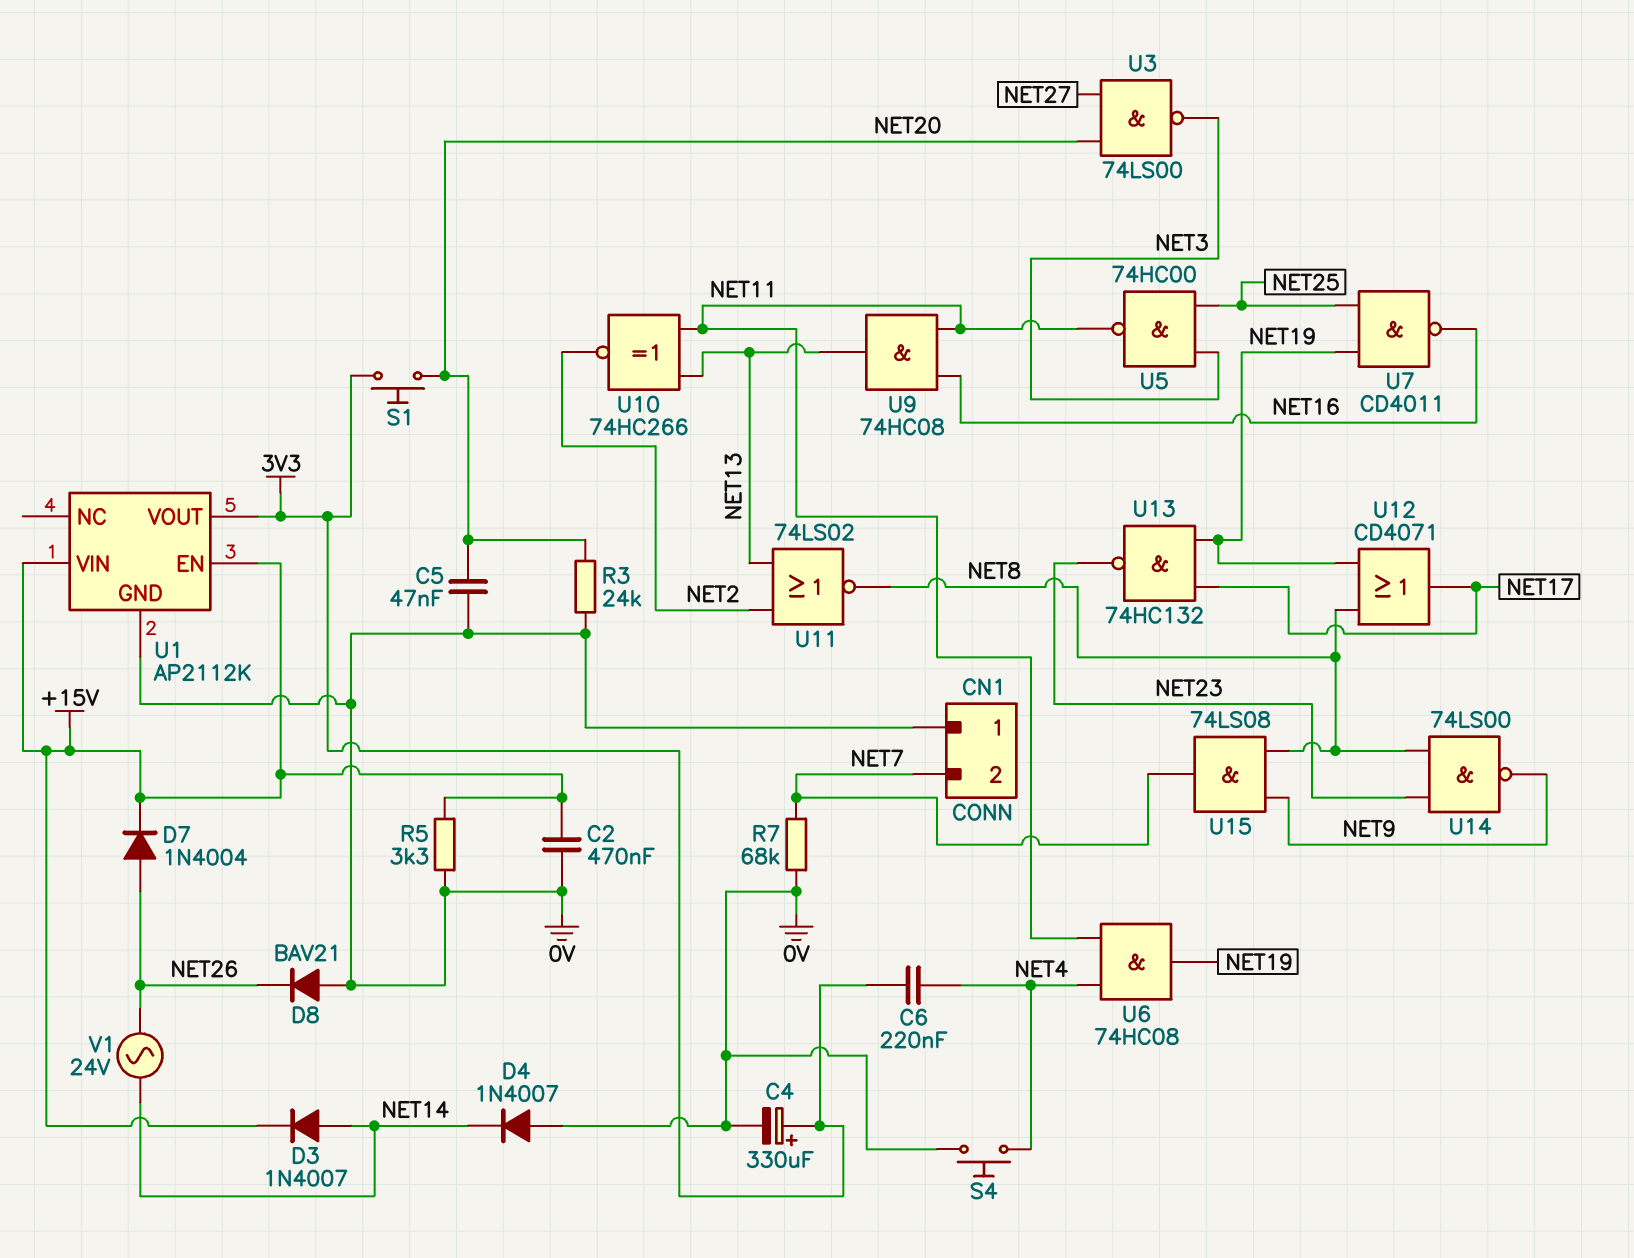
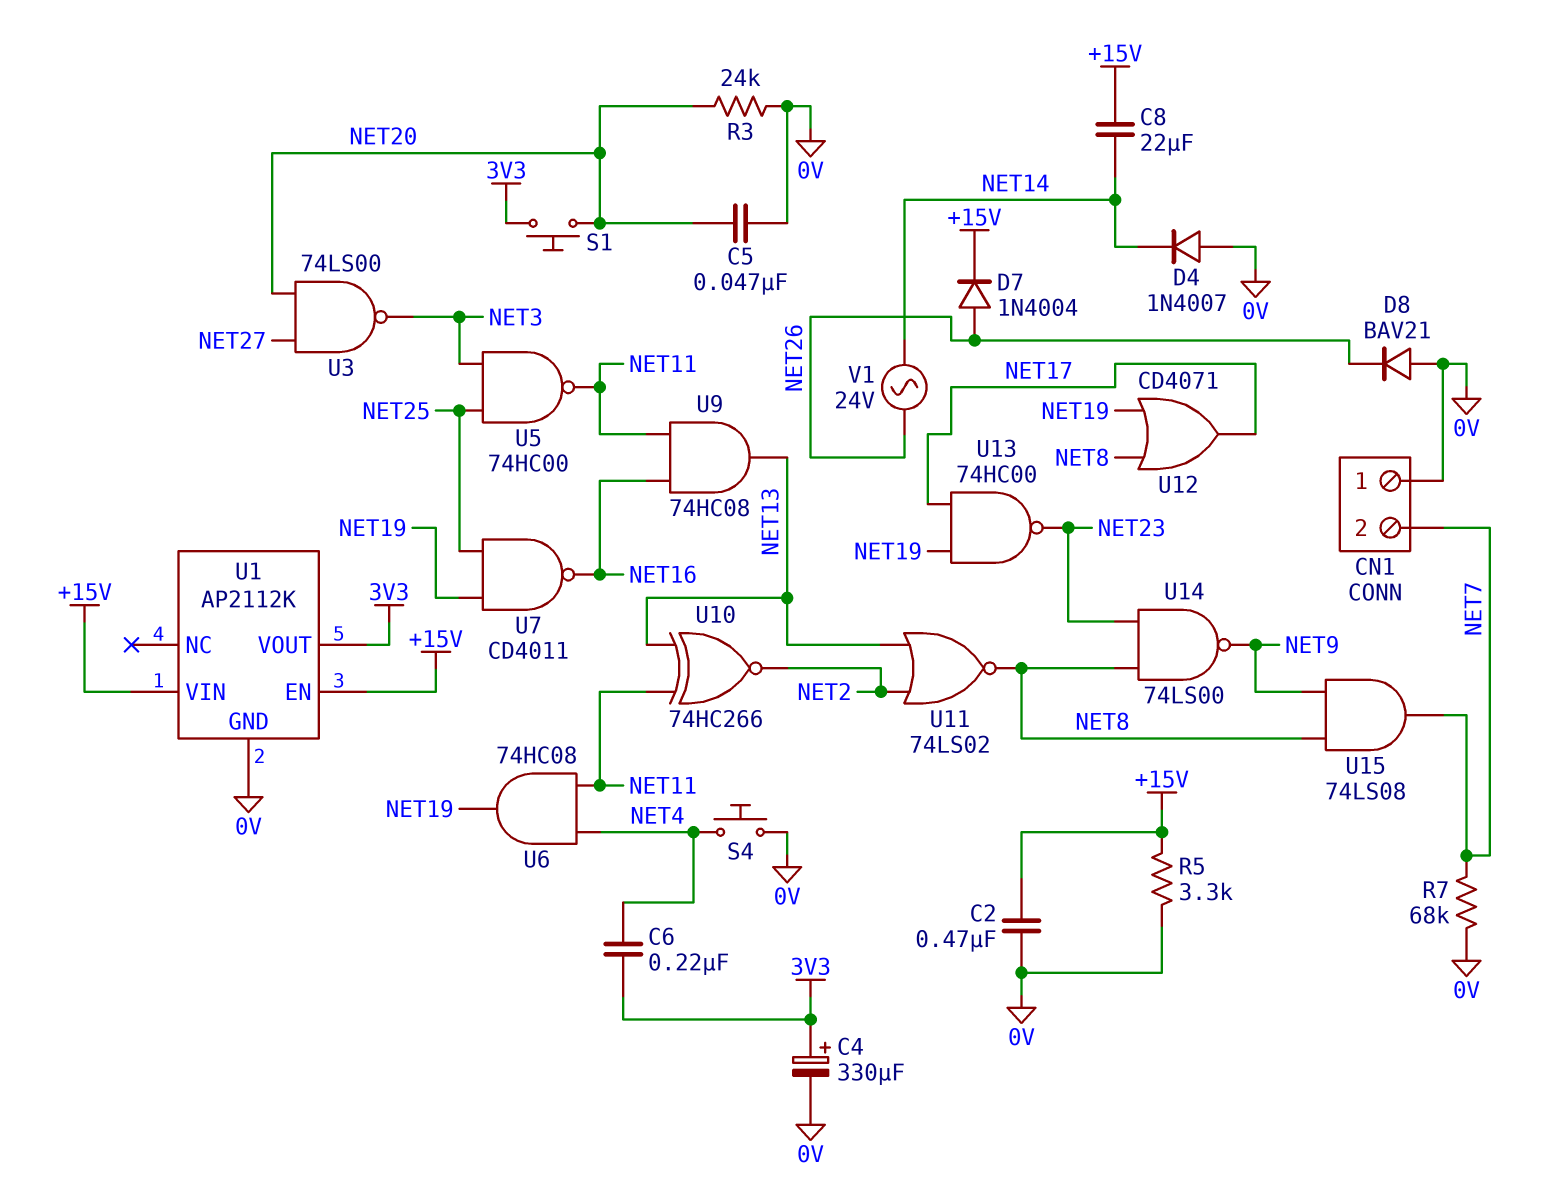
C8: none -> 22uF (+15V, NET14)
D3: diode 1N4007 (A NET14, K +15V) -> none
U13: NAND 74HC132 (in NET17, in NET19, out NET23) -> NAND 74HC00 (in NET17, in NET19, out NET23)

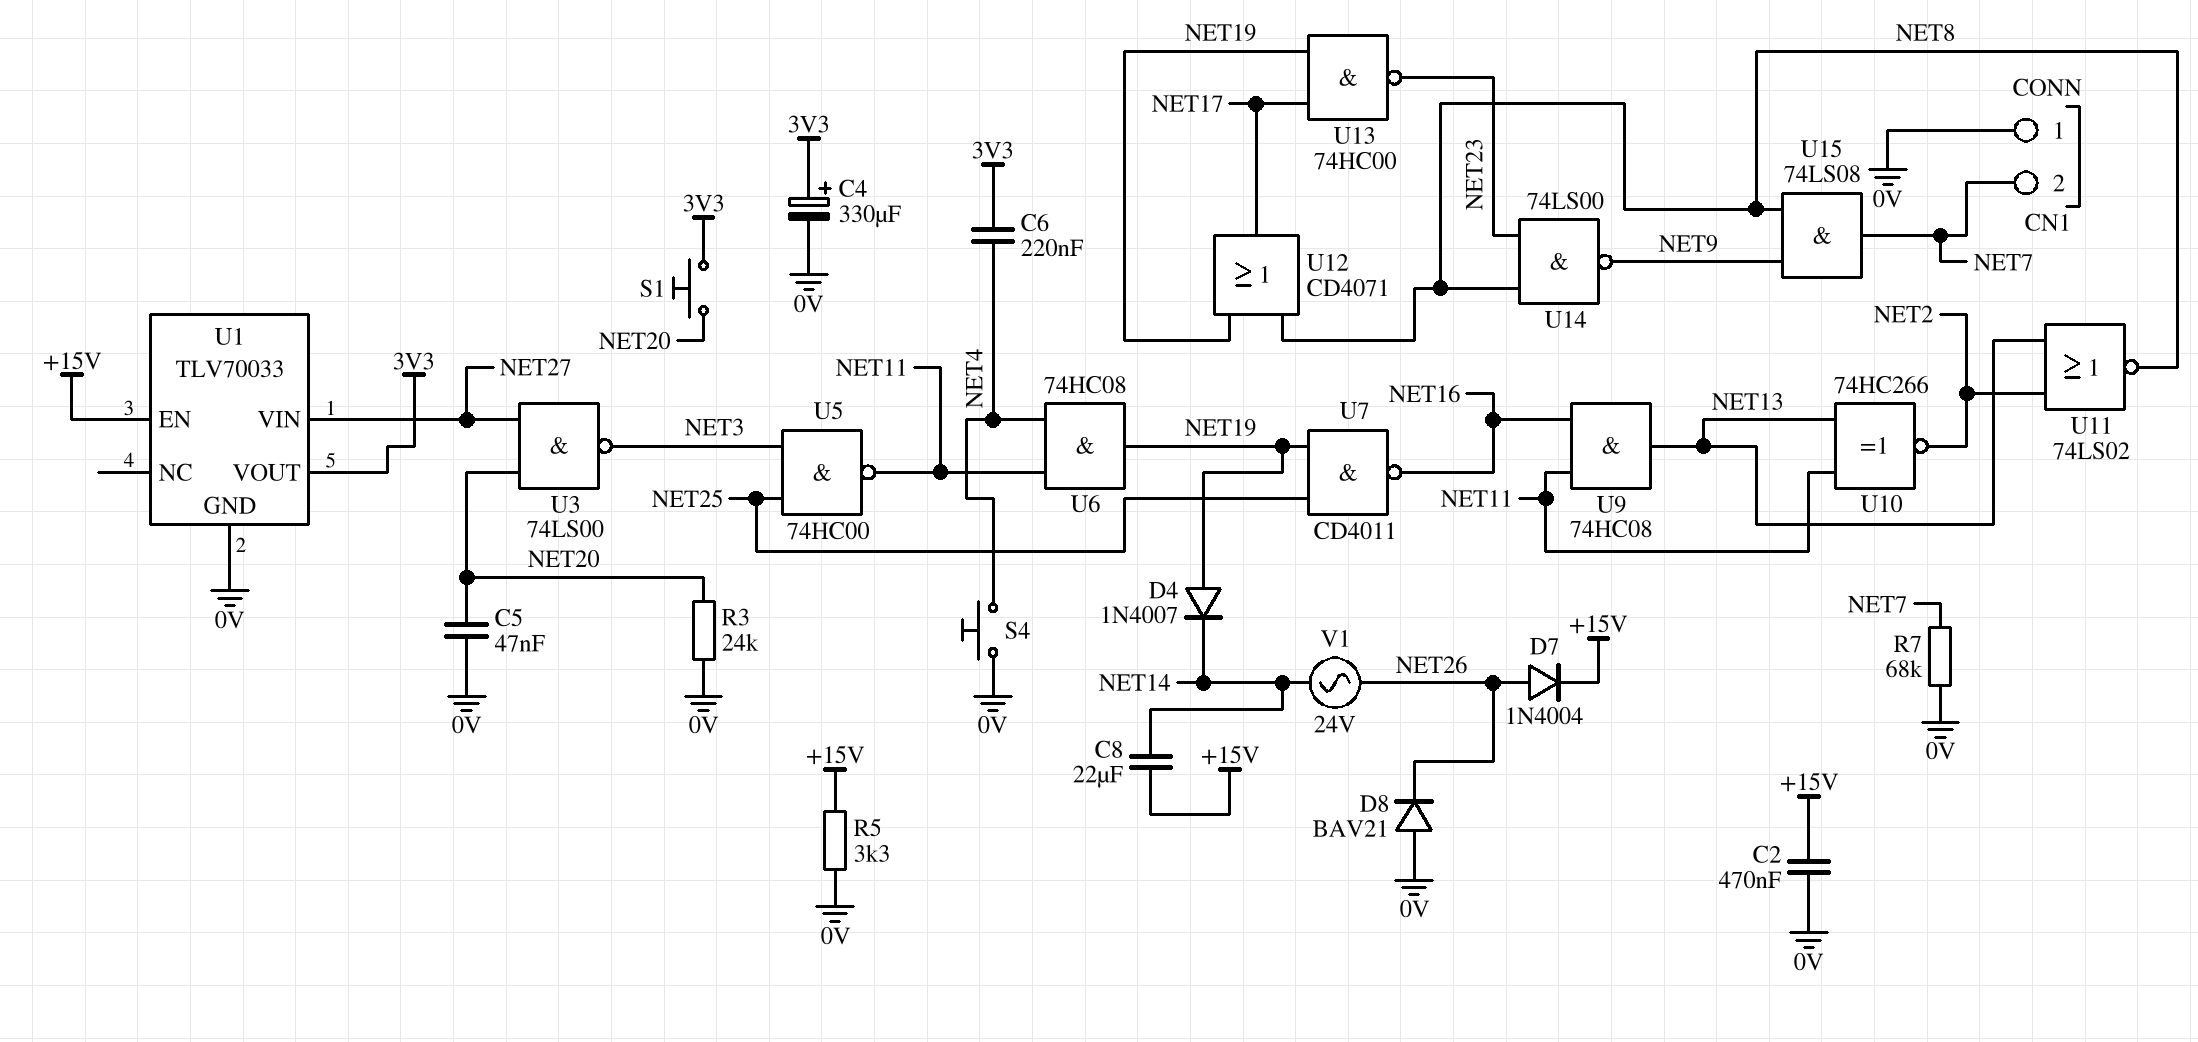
D4: diode 1N4007 (A 0V, K NET14) -> diode 1N4007 (A NET19, K NET14)
U1: AP2112K -> TLV70033
U1 pin VIN: +15V -> NET27

